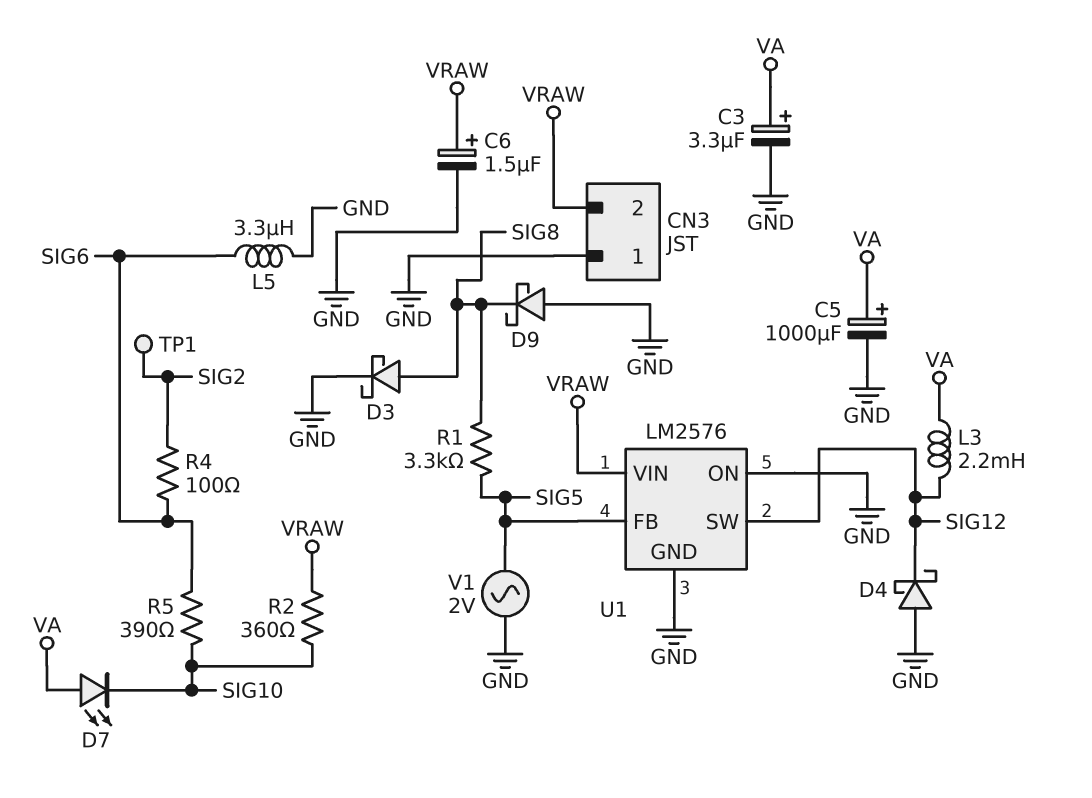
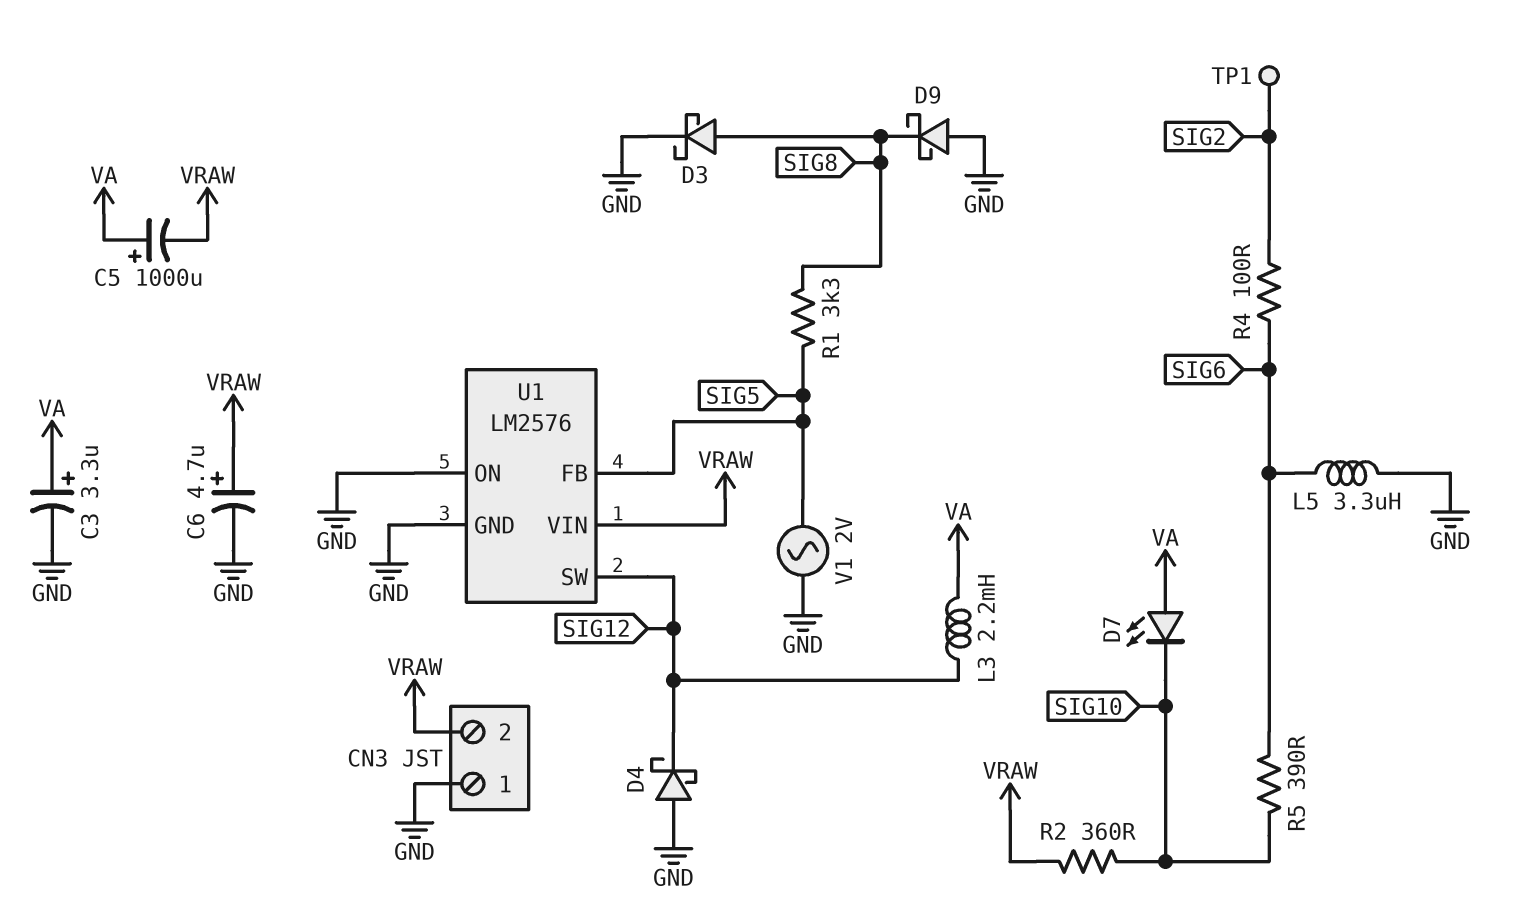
C5: 1000uF (plus VA, minus GND) -> 1000uF (plus VA, minus VRAW)
C6: 1.5uF (plus VRAW, minus GND) -> 4.7uF (plus VRAW, minus GND)

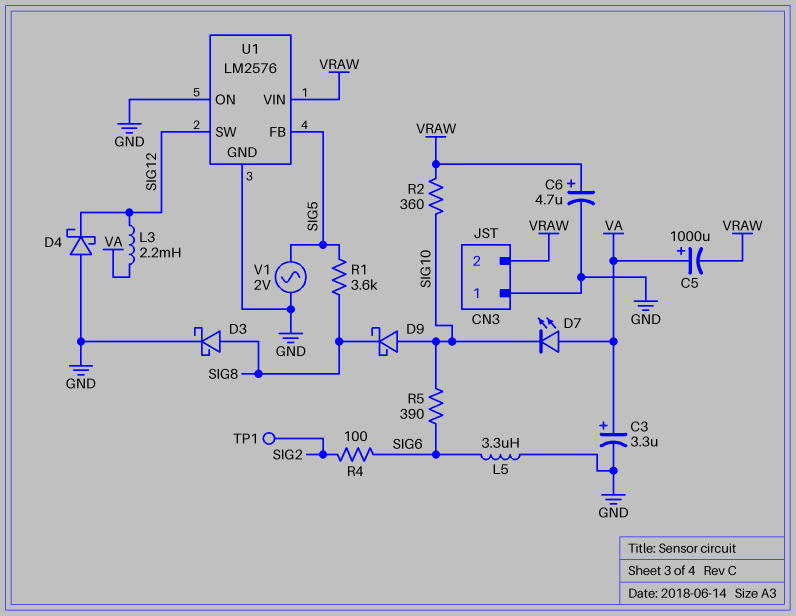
D9: schottky (A GND, K SIG8) -> schottky (A SIG10, K SIG8)
R1: 3.3k (SIG5, SIG8) -> 3.6k (SIG5, SIG8)

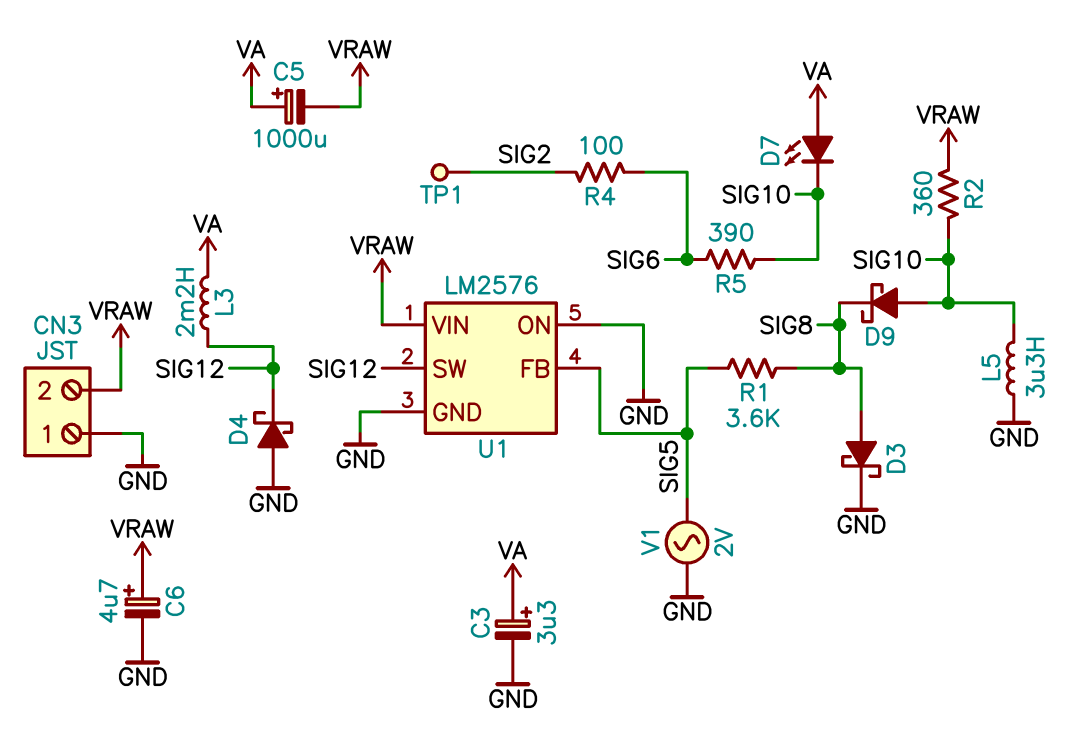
L5: 3.3uH (GND, SIG6) -> 3.3uH (GND, SIG10)

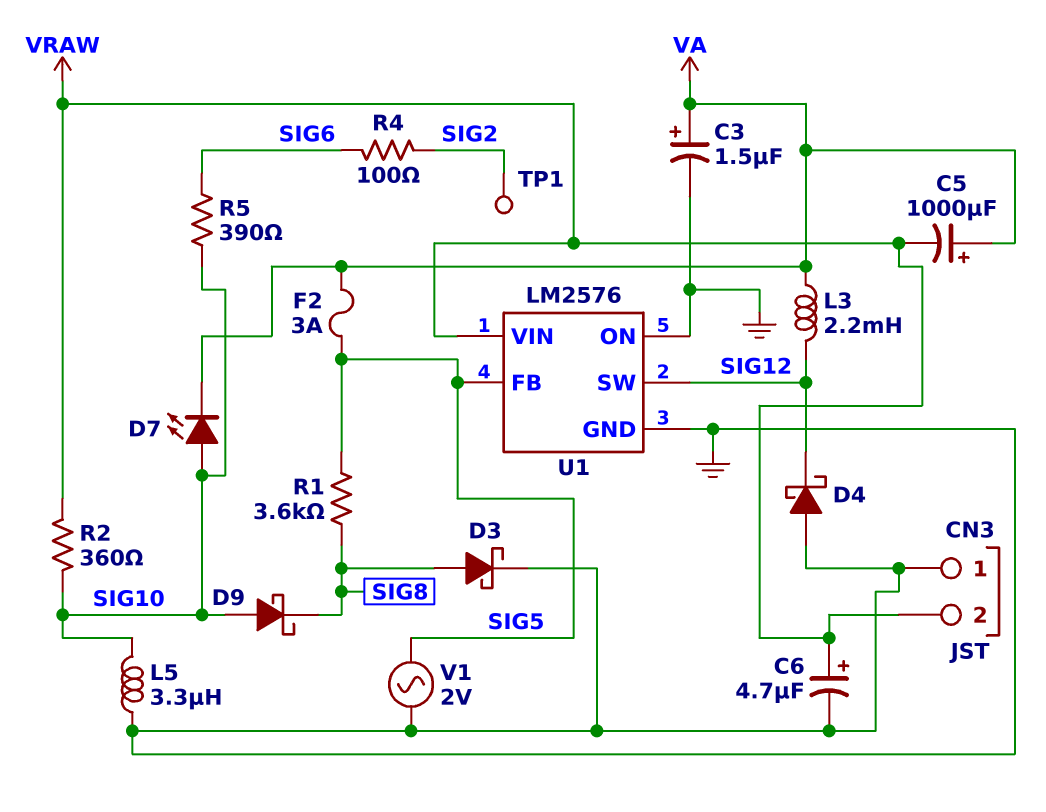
C3: 3.3uF (plus VA, minus GND) -> 1.5uF (plus VA, minus GND)
D7: LED (A VA, K SIG10) -> LED (A SIG10, K VA)
F2: none -> 3A (SIG5, VA)

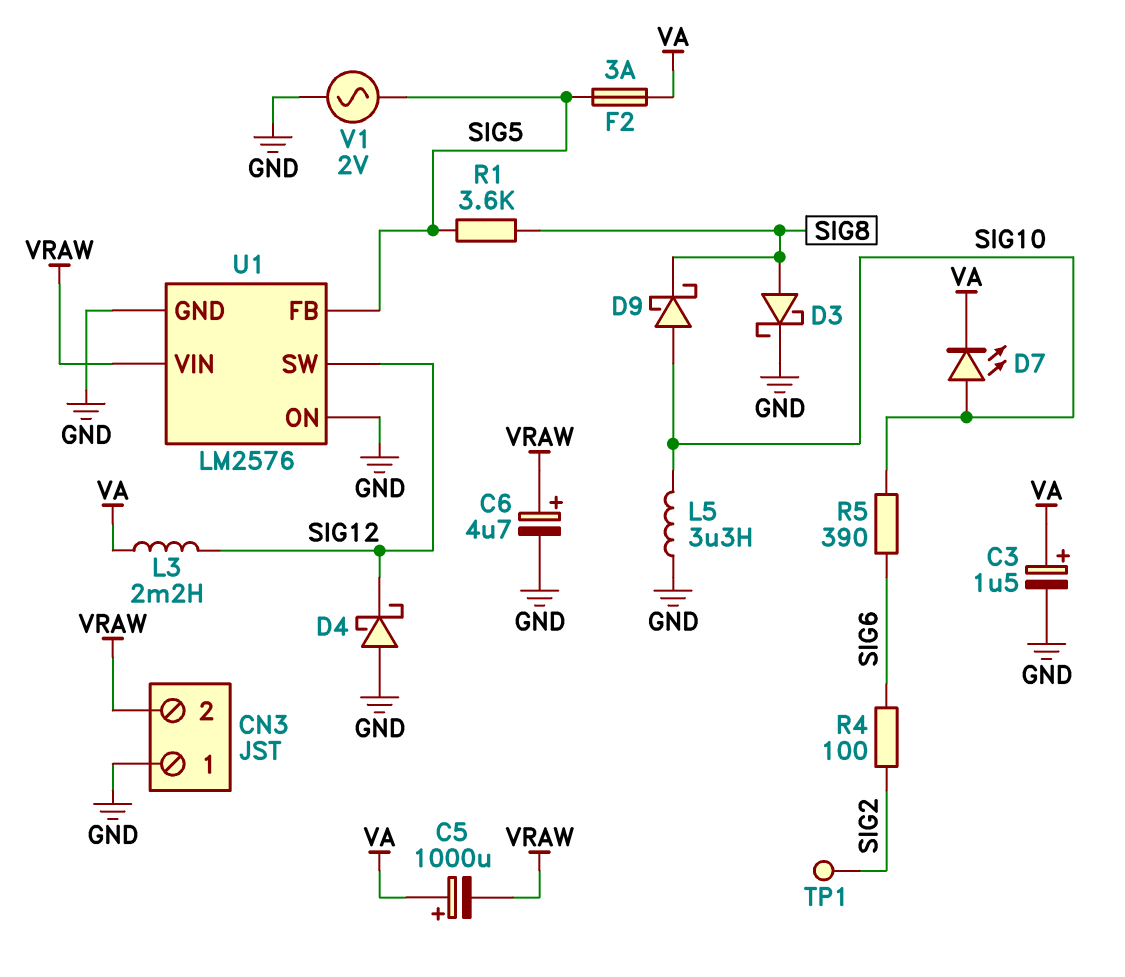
R2: 360 (SIG10, VRAW) -> none

